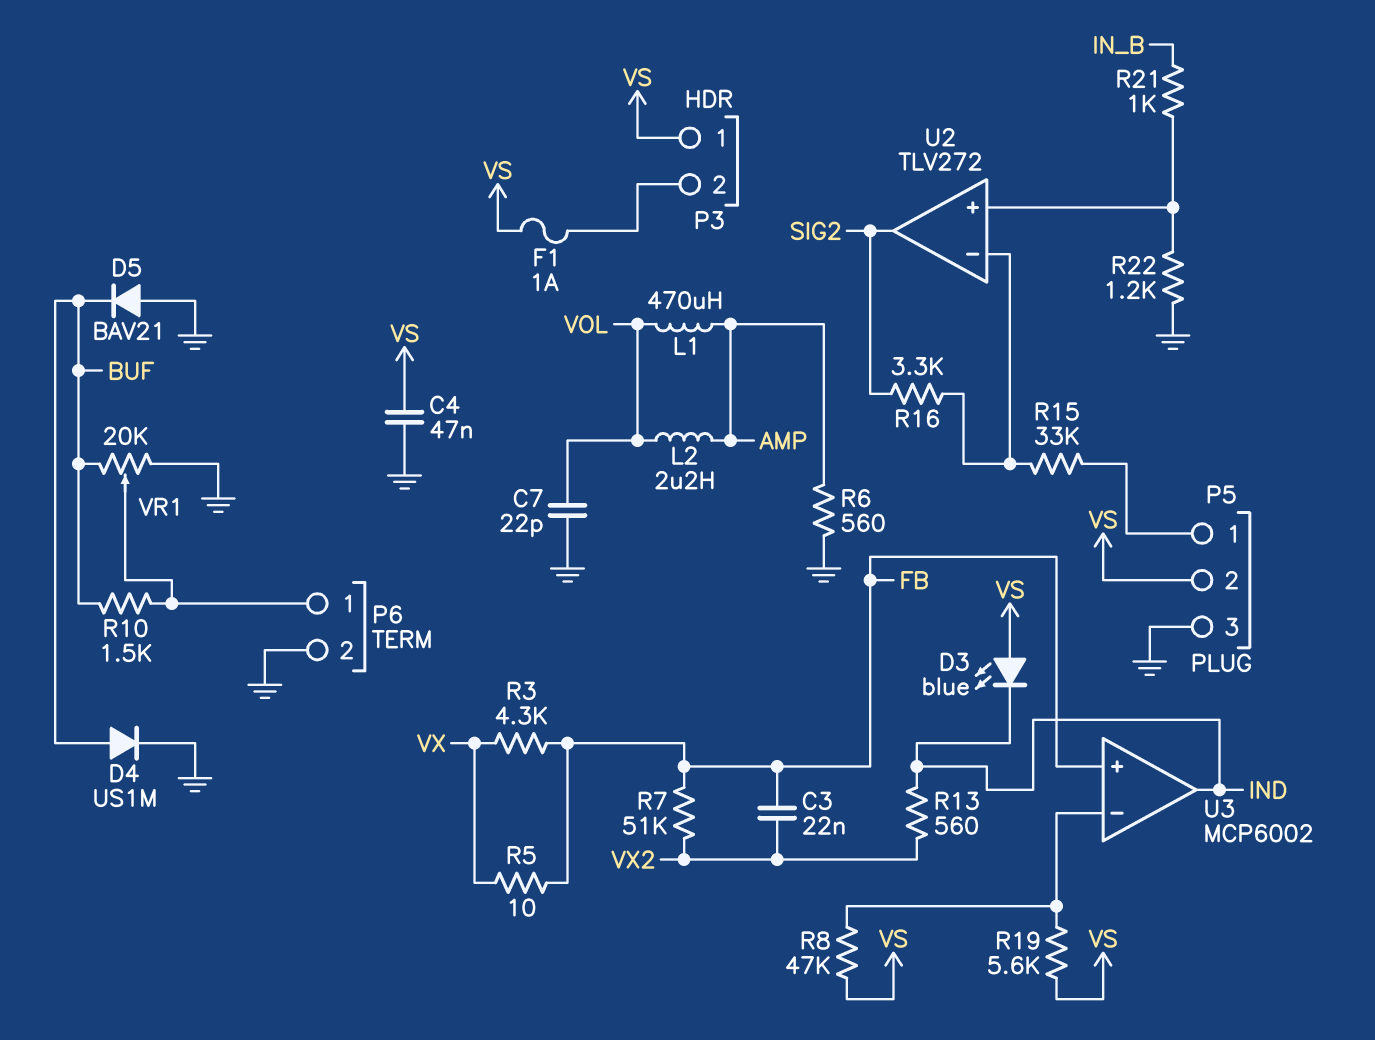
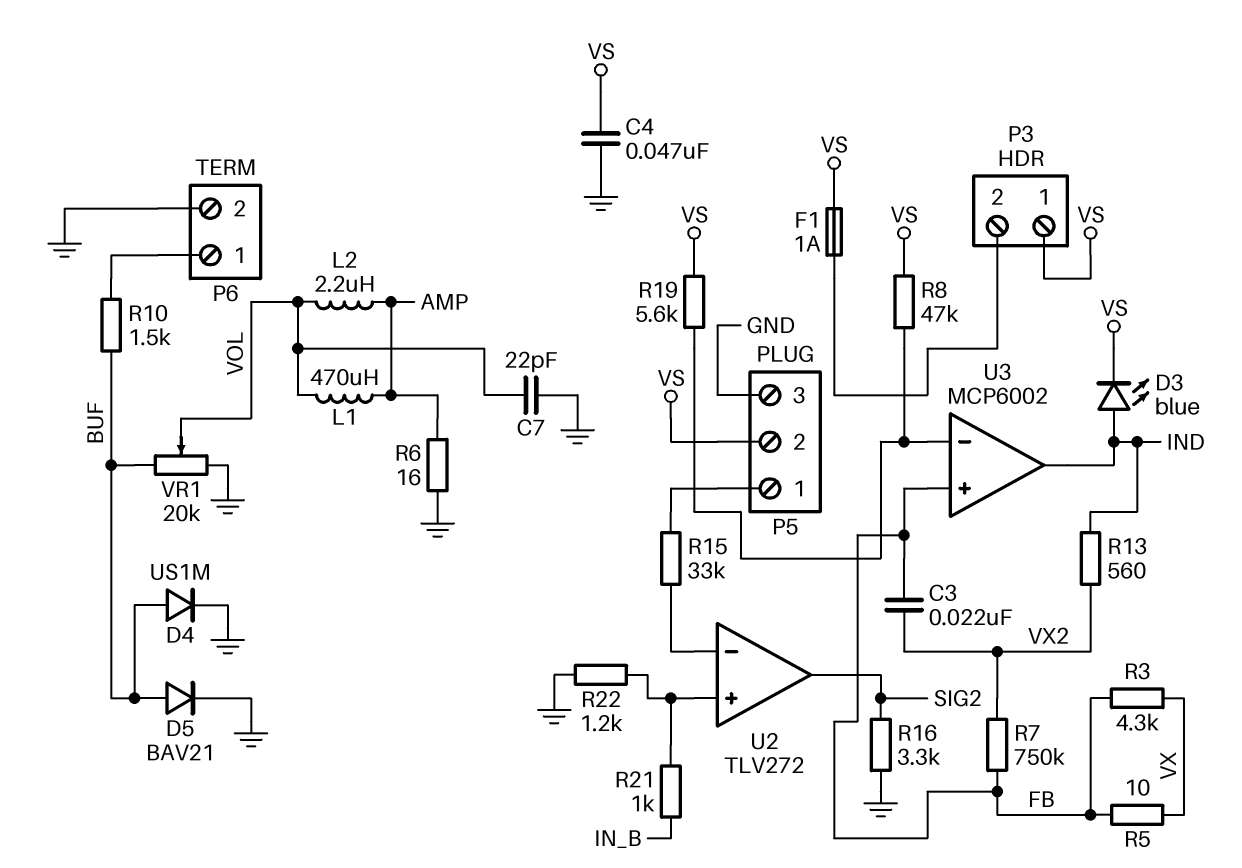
D3: LED blue (A VS, K IND) -> LED blue (A IND, K VS)
D5: diode BAV21 (A GND, K BUF) -> diode BAV21 (A BUF, K GND)
R6: 560 (AMP, GND) -> 16 (AMP, GND)
R7: 51k (FB, VX2) -> 750k (FB, VX2)
R16: 3.3k (SIG2, U2/in-) -> 3.3k (GND, SIG2)
VR1: 20k (BUF, GND, wiper P6/1) -> 20k (BUF, GND, wiper VOL)

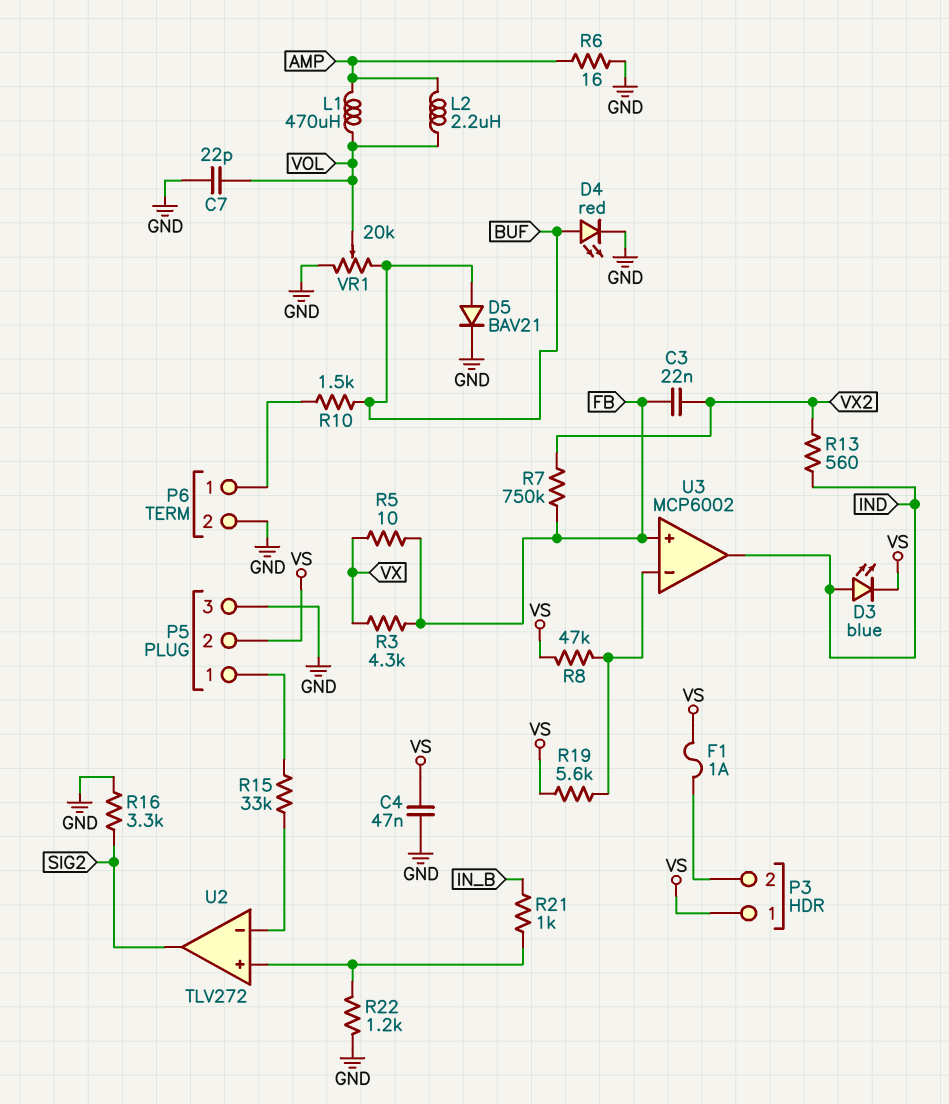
D4: diode US1M (A BUF, K GND) -> LED red (A BUF, K GND)

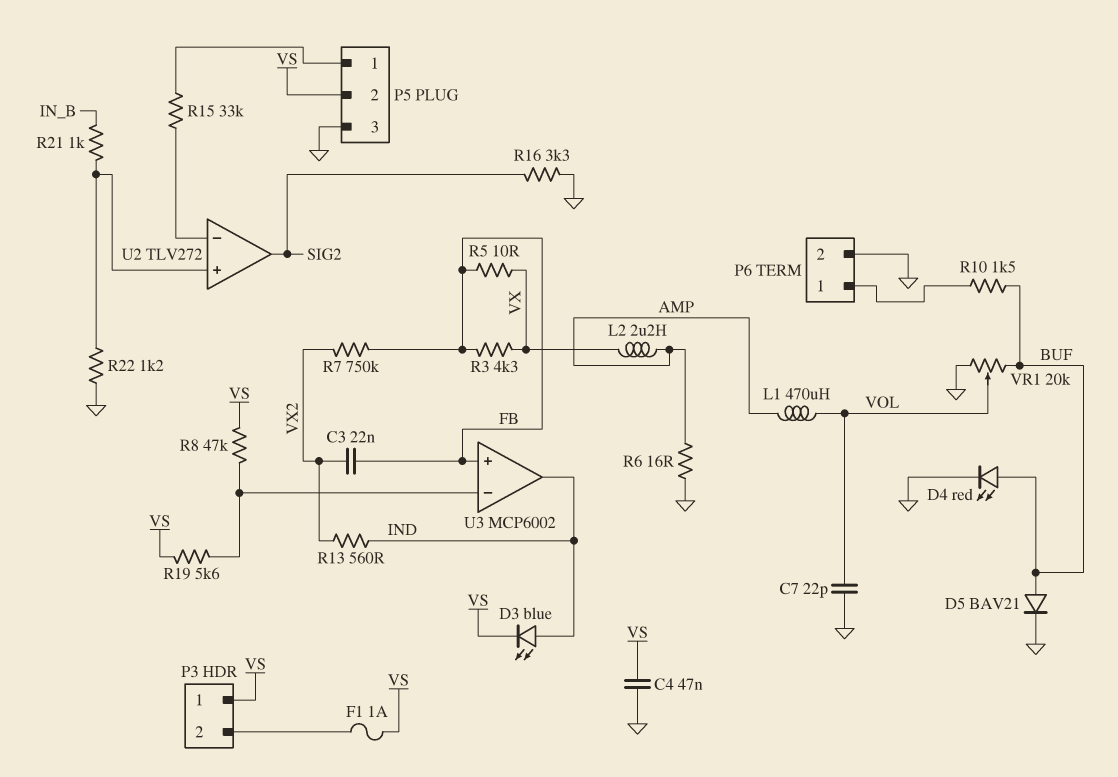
L2: 2.2uH (AMP, VOL) -> 2.2uH (AMP, VX)

